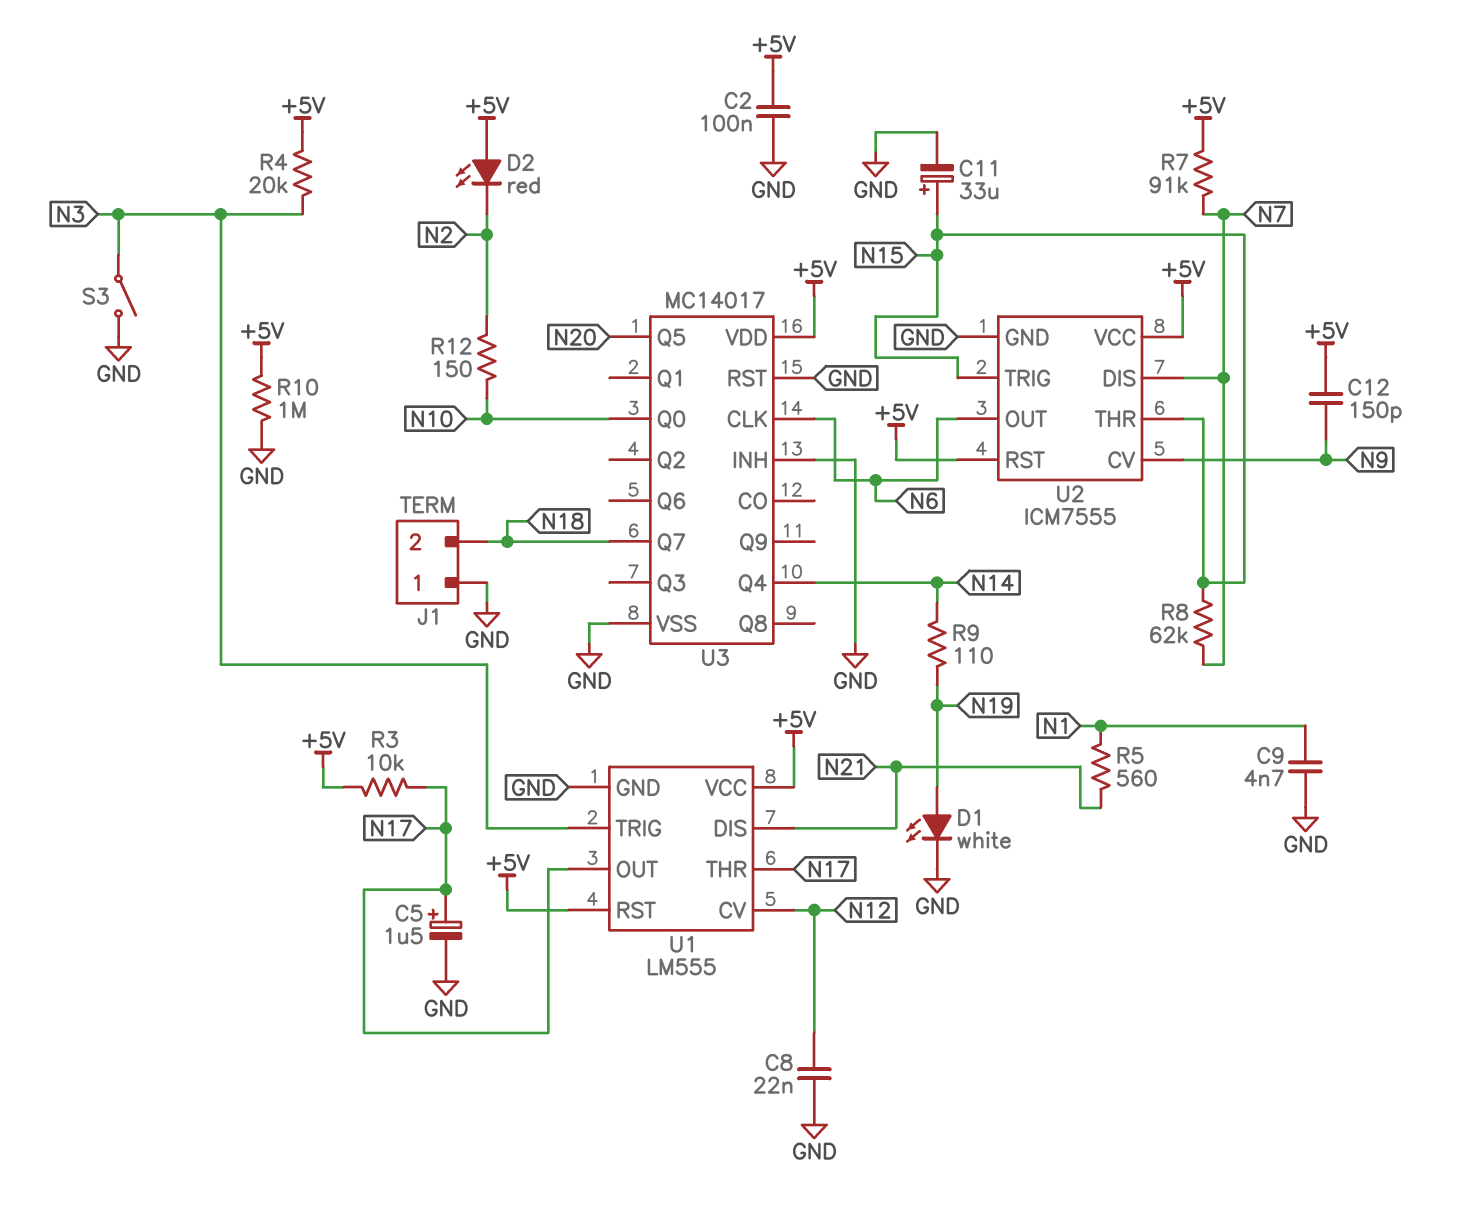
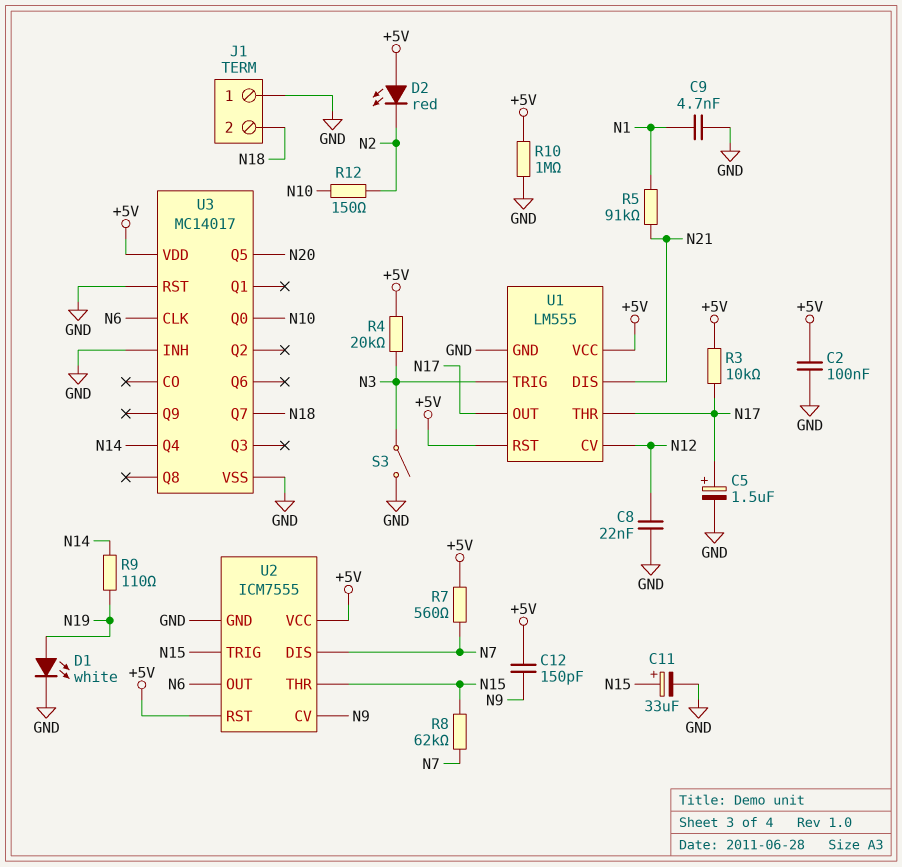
R5: 560 (N1, N21) -> 91k (N1, N21)
R7: 91k (+5V, N7) -> 560 (+5V, N7)

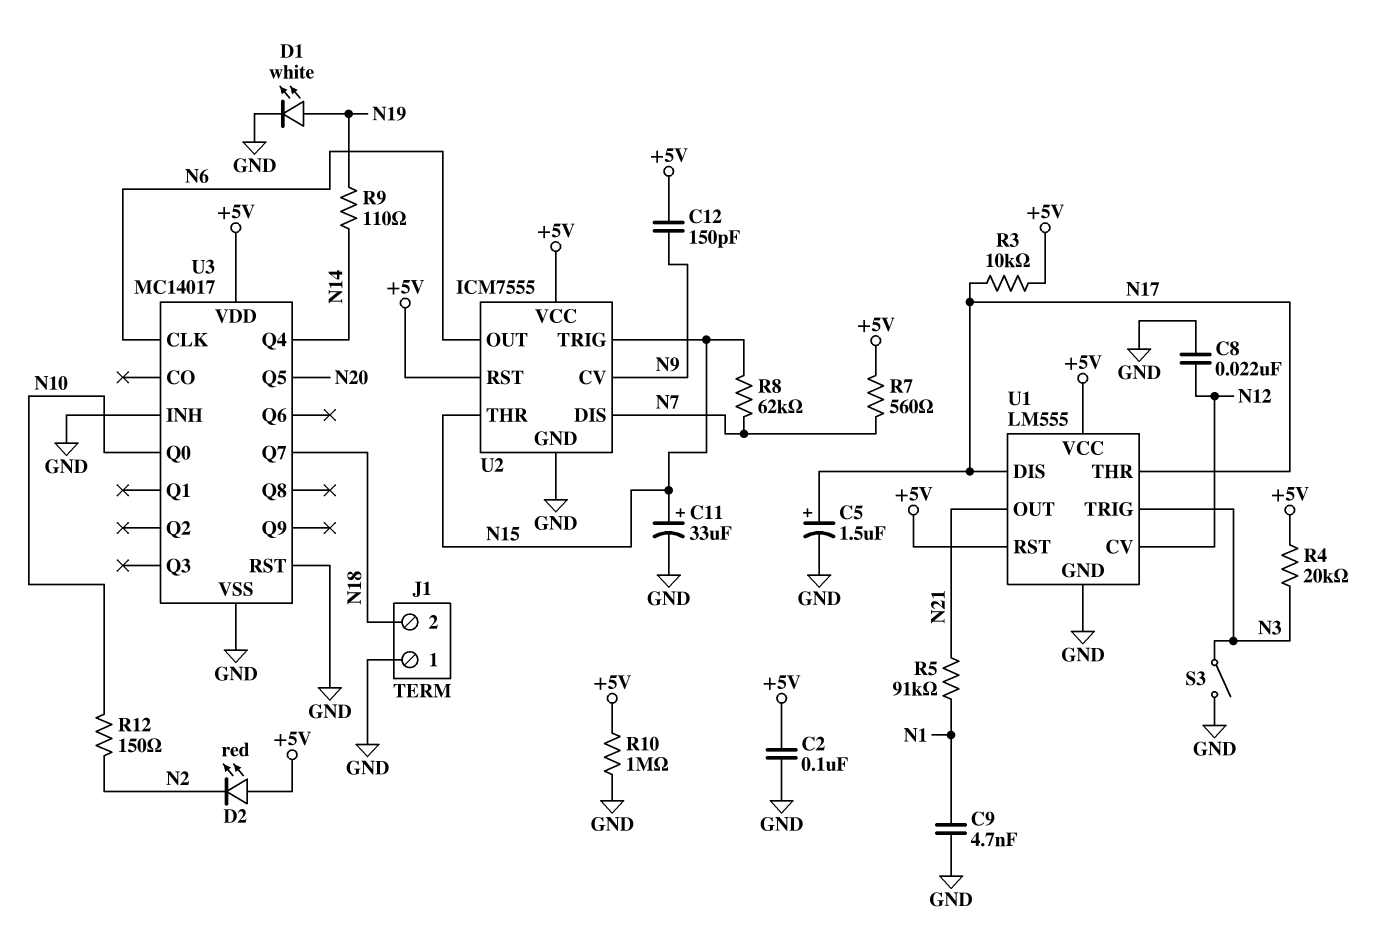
U1 pin DIS: N21 -> N17
U1 pin OUT: N17 -> N21

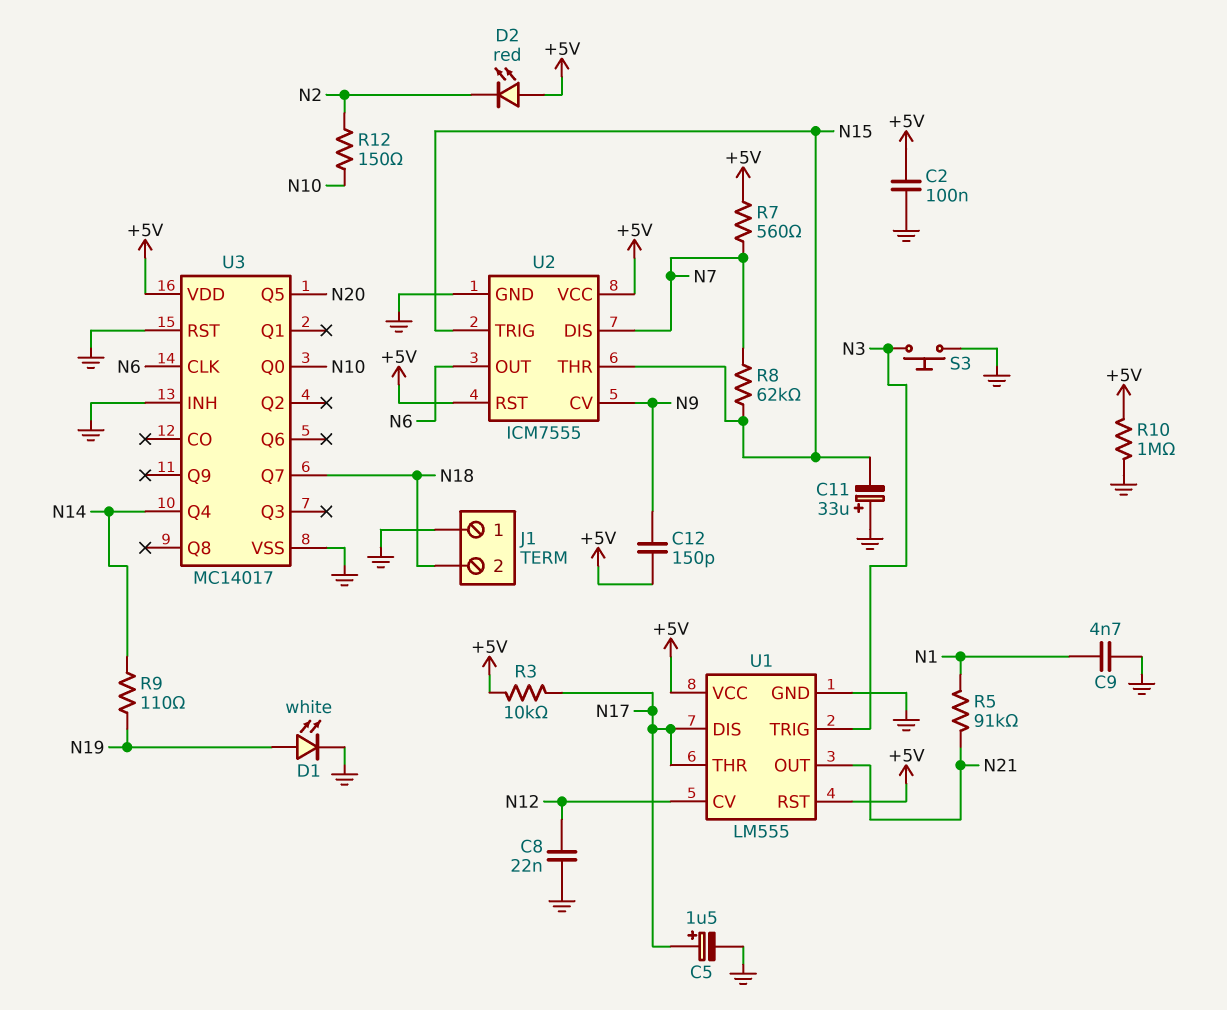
C11: 33uF (plus N15, minus GND) -> 33uF (plus GND, minus N15)
R4: 20k (+5V, N3) -> none
S3: switch (GND, N3) -> button (GND, N3)

